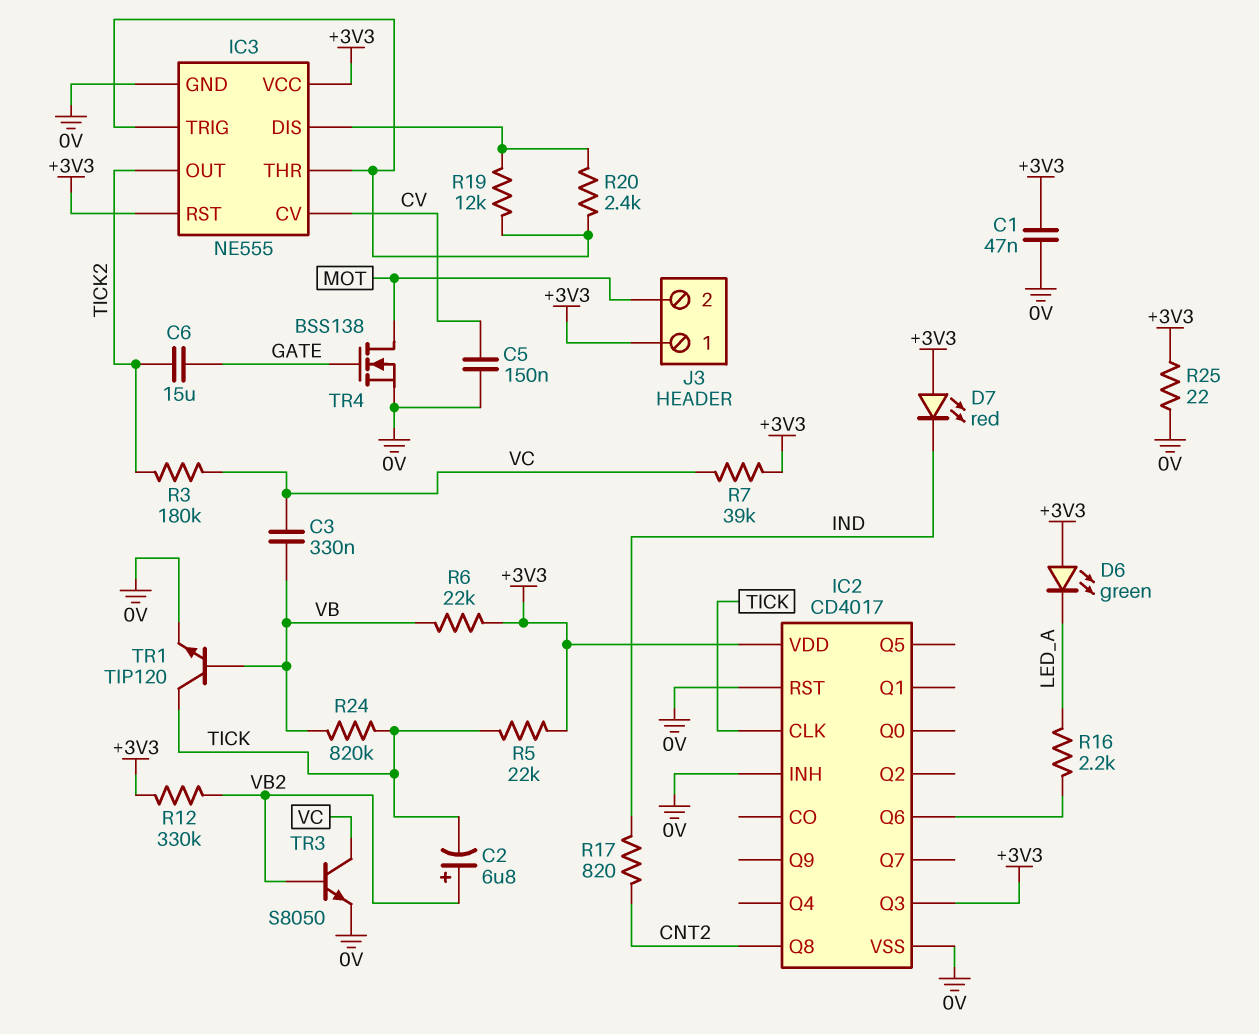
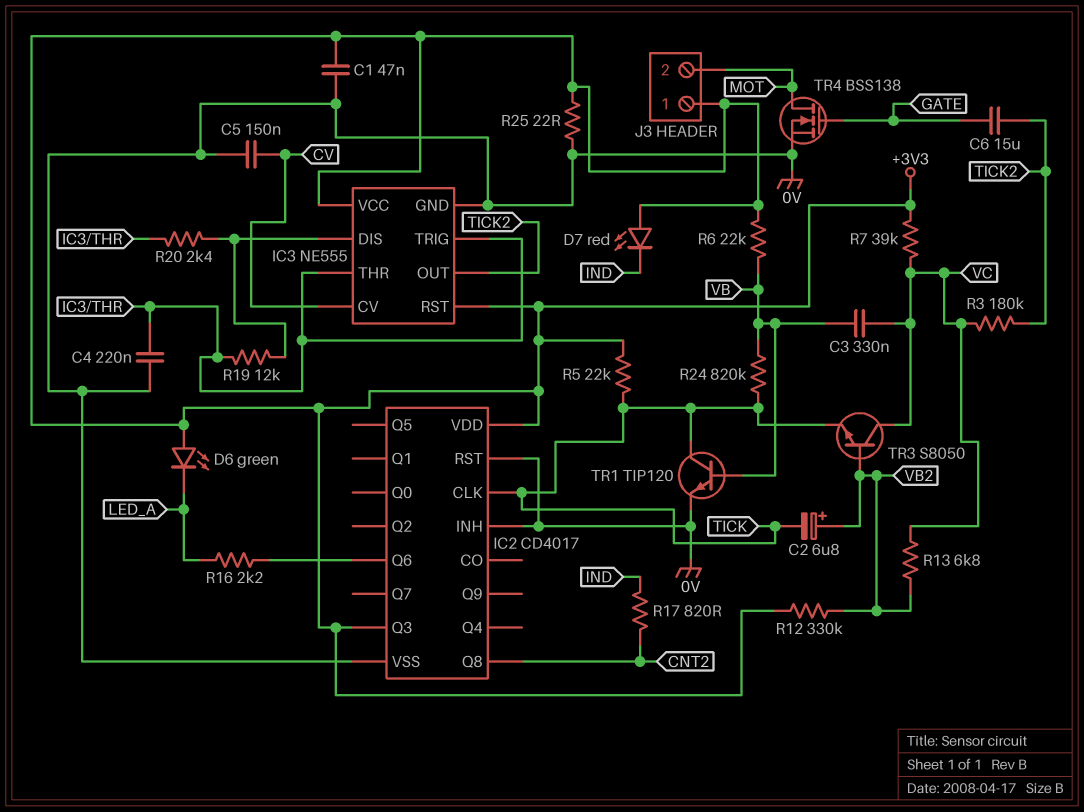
C4: none -> 220nF (0V, IC3/THR)
R13: none -> 6.8k (VB2, VC)
TR3: NPN S8050 (B VB2, C VC, E 0V) -> NPN S8050 (B VB2, C VC, E TICK)

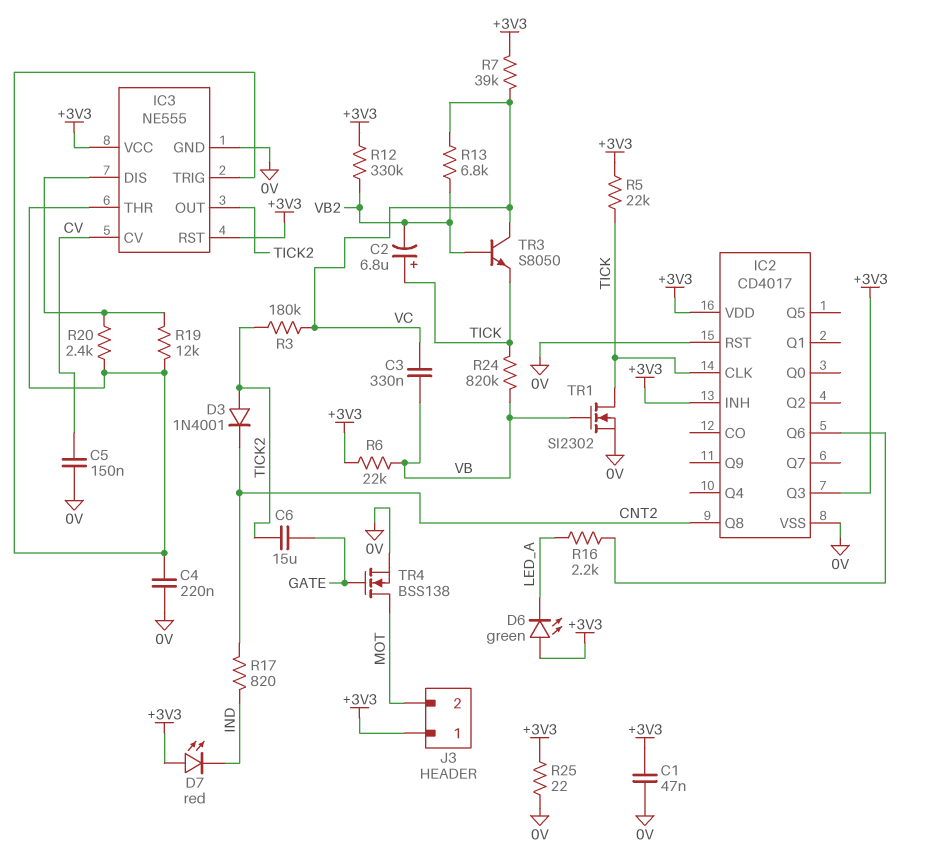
C2: 6.8uF (plus VB2, minus TICK) -> 6.8uF (plus TICK, minus VB2)
D3: none -> diode 1N4001 (A TICK2, K CNT2)
IC2 pin INH: 0V -> +3V3
TR1: NPN TIP120 (B VB, C TICK, E 0V) -> NMOS SI2302 (G VB, D TICK, S 0V)

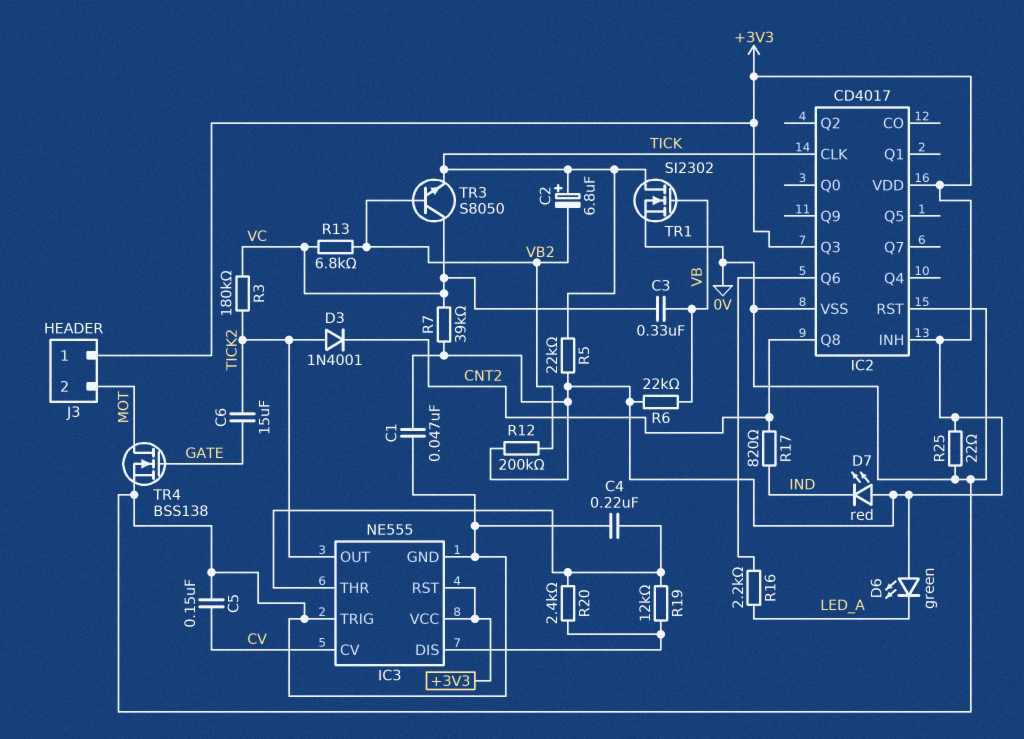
IC3 pin TRIG: IC3/THR -> 0V
R12: 330k (+3V3, VB2) -> 200k (+3V3, VB2)
R24: 820k (TICK, VB) -> none

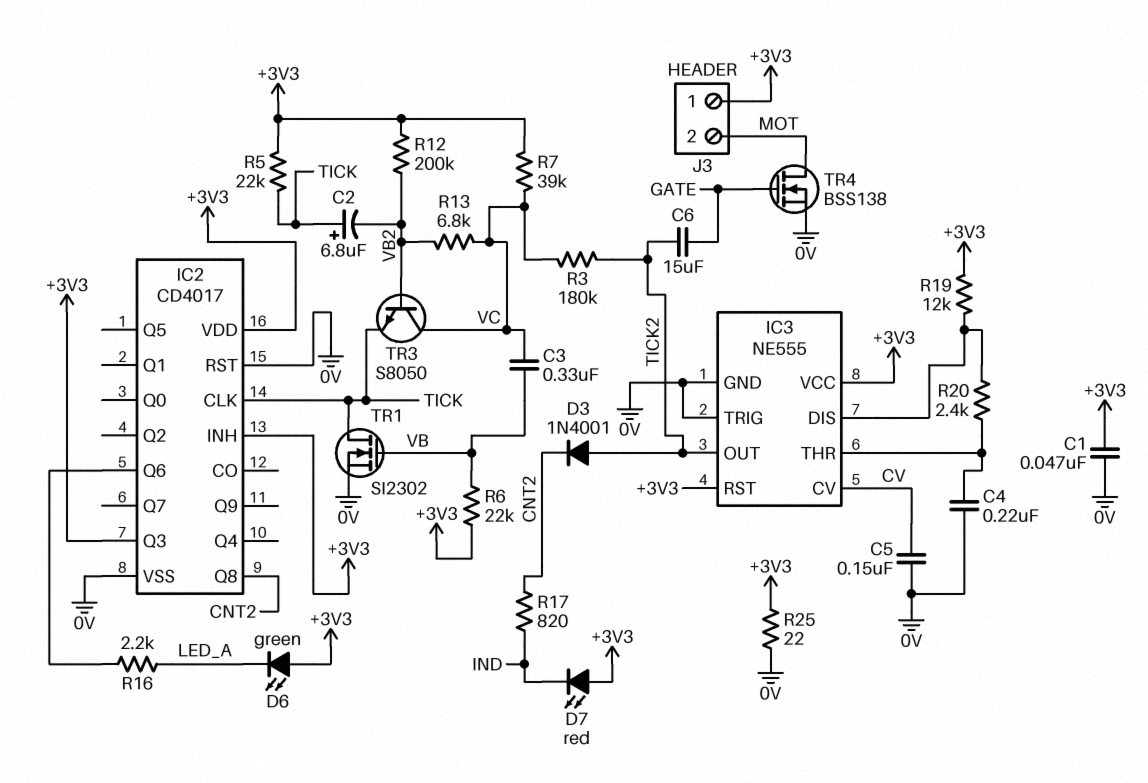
R19: 12k (IC3/DIS, IC3/THR) -> 12k (+3V3, IC3/DIS)

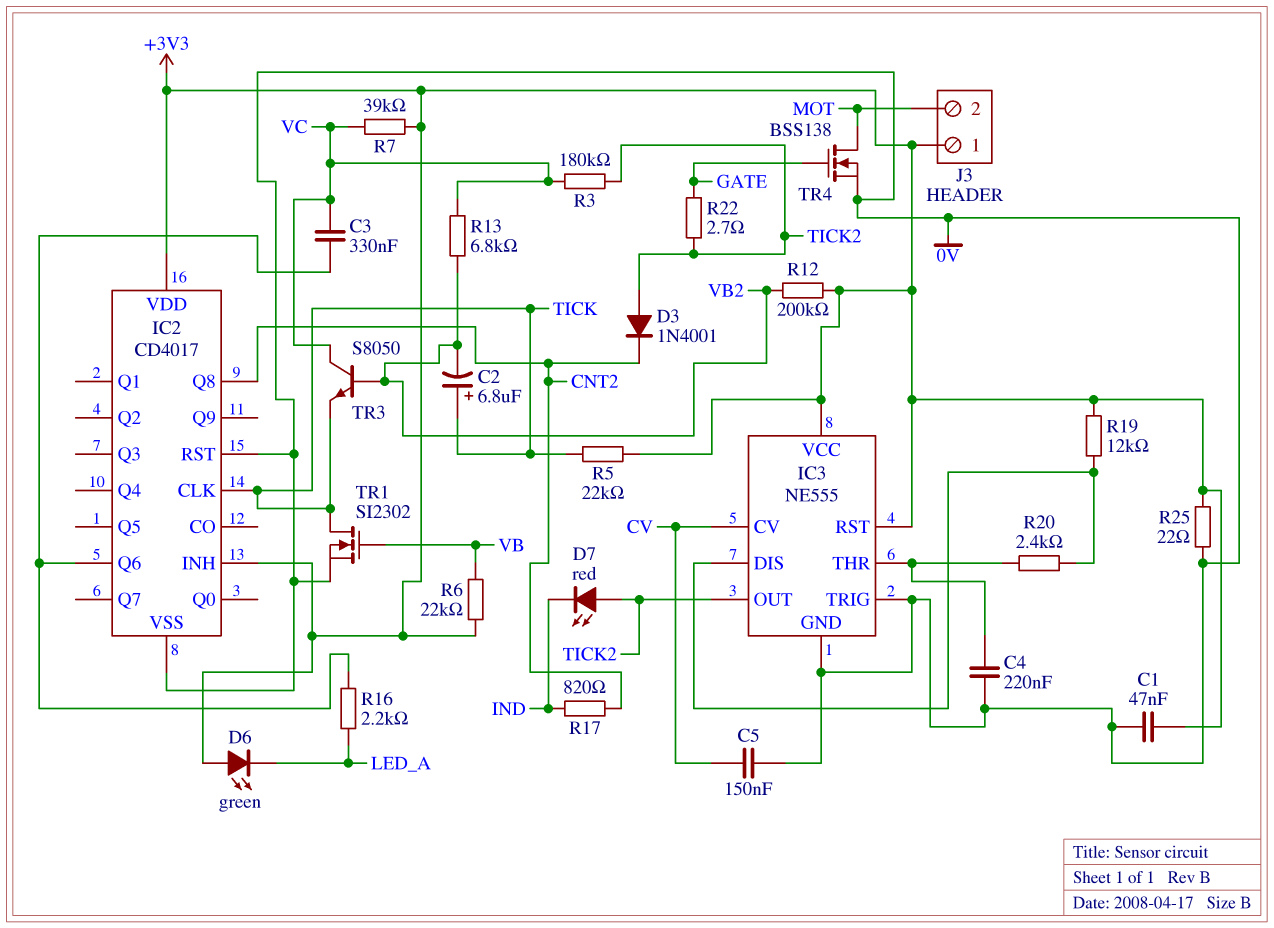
C3: 330nF (VB, VC) -> 330nF (IC2/Q6, VC)
C6: 15uF (GATE, TICK2) -> none
D7: LED red (A +3V3, K IND) -> LED red (A TICK2, K IND)
IC2 pin Q3: +3V3 -> none
R22: none -> 2.7 (GATE, TICK2)

